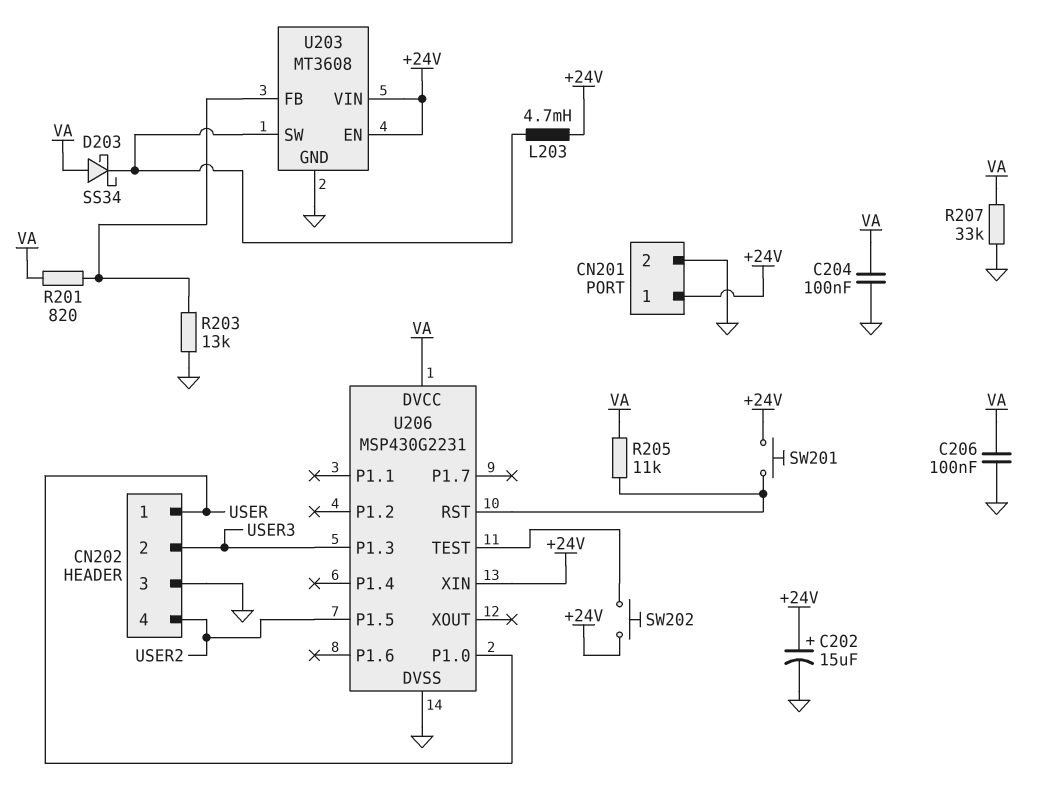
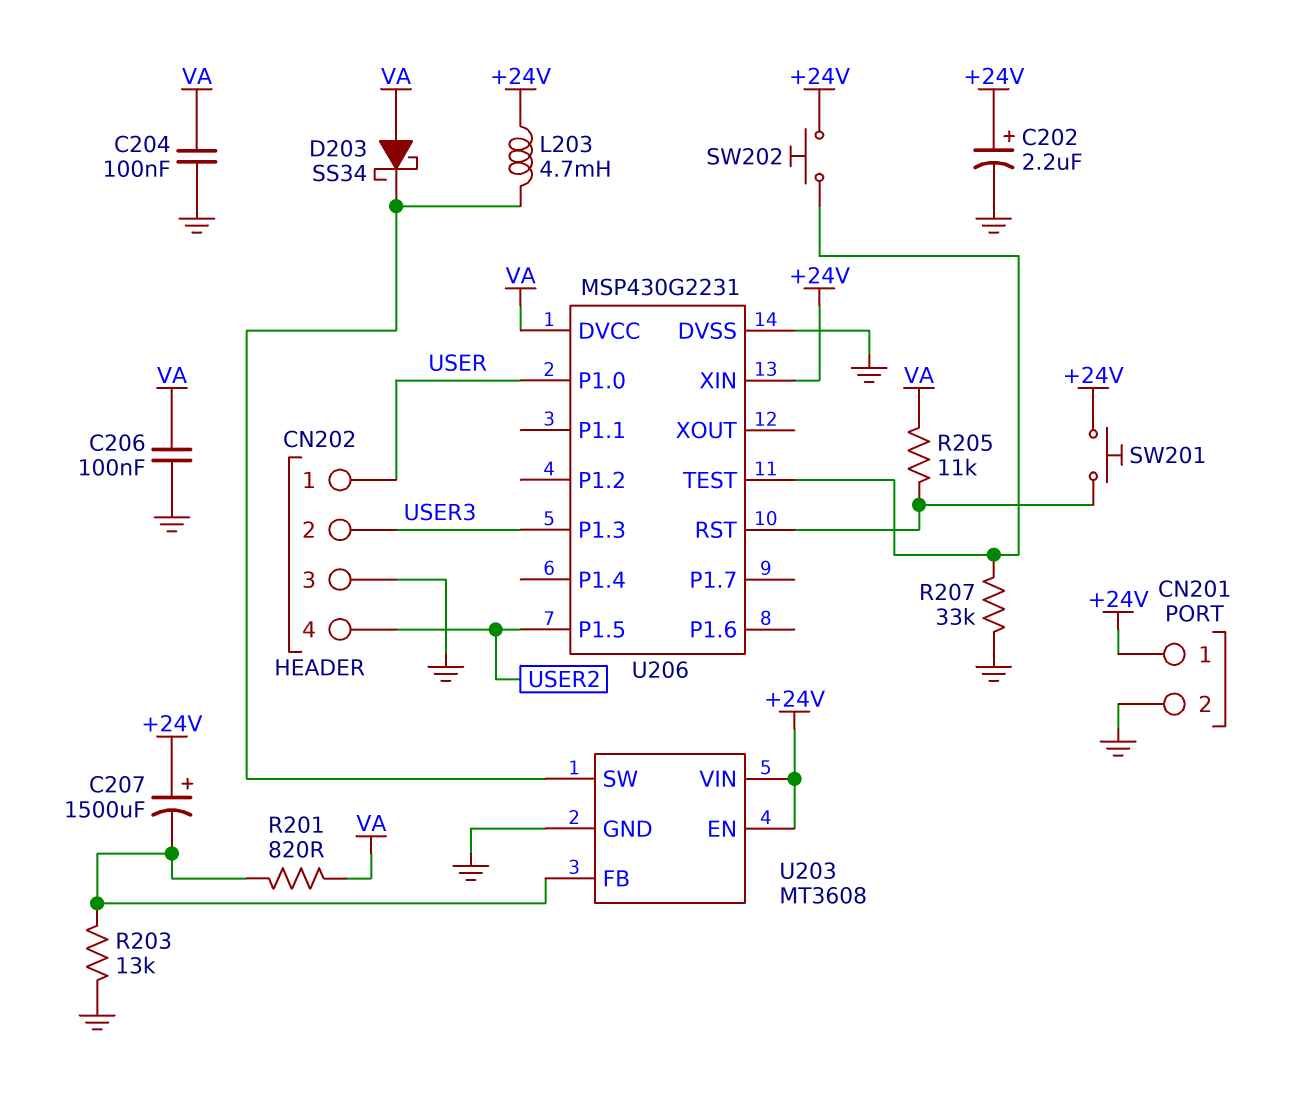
C202: 15uF (plus +24V, minus GND) -> 2.2uF (plus +24V, minus GND)
C207: none -> 1500uF (plus +24V, minus U203/FB)
R207: 33k (GND, VA) -> 33k (GND, U206/TEST)

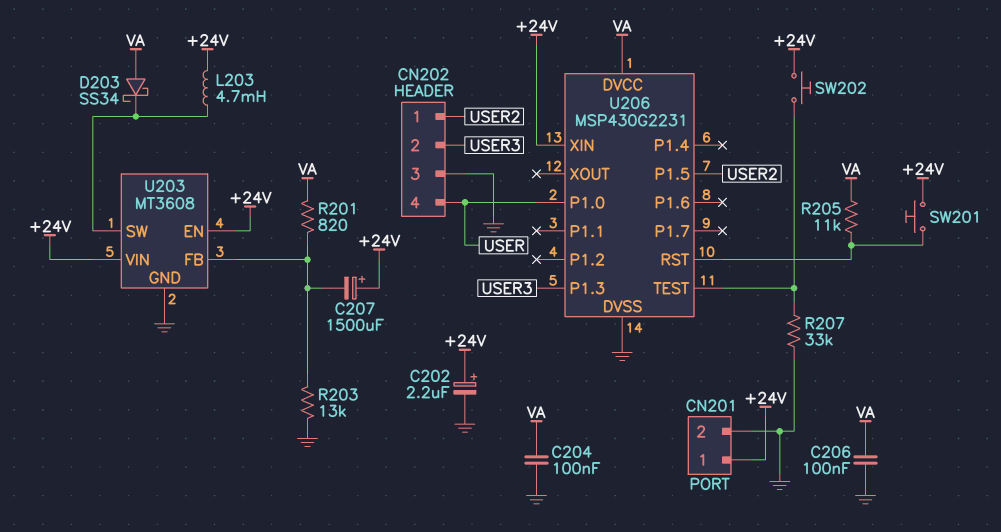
CN202 pin 1: USER -> USER2
CN202 pin 4: USER2 -> USER

